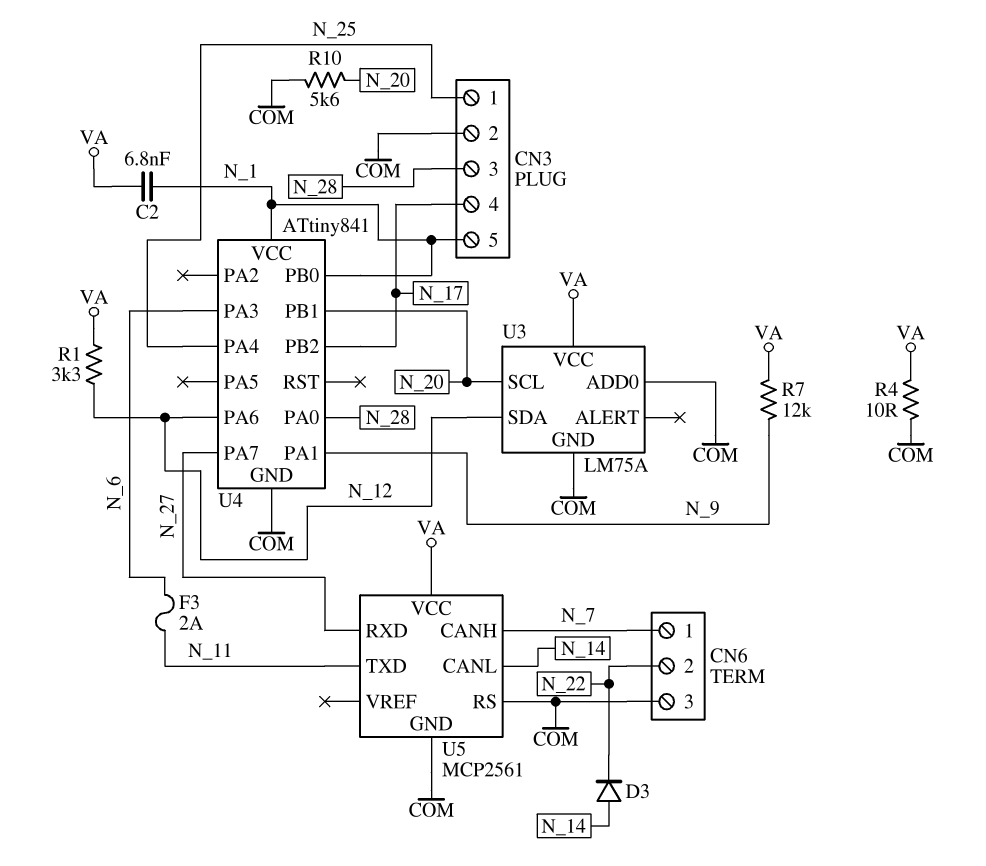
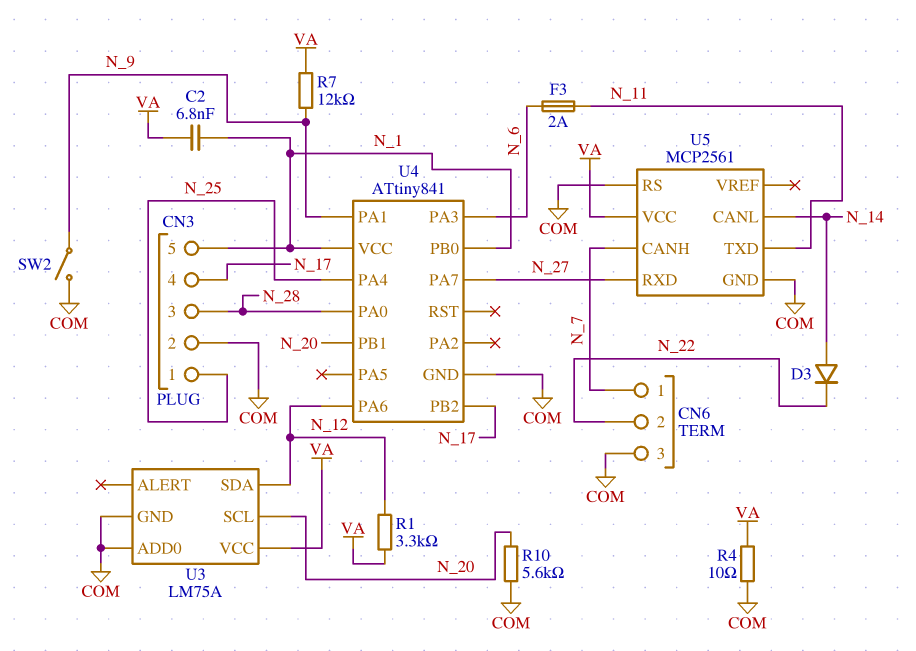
SW2: none -> switch (COM, N_9)

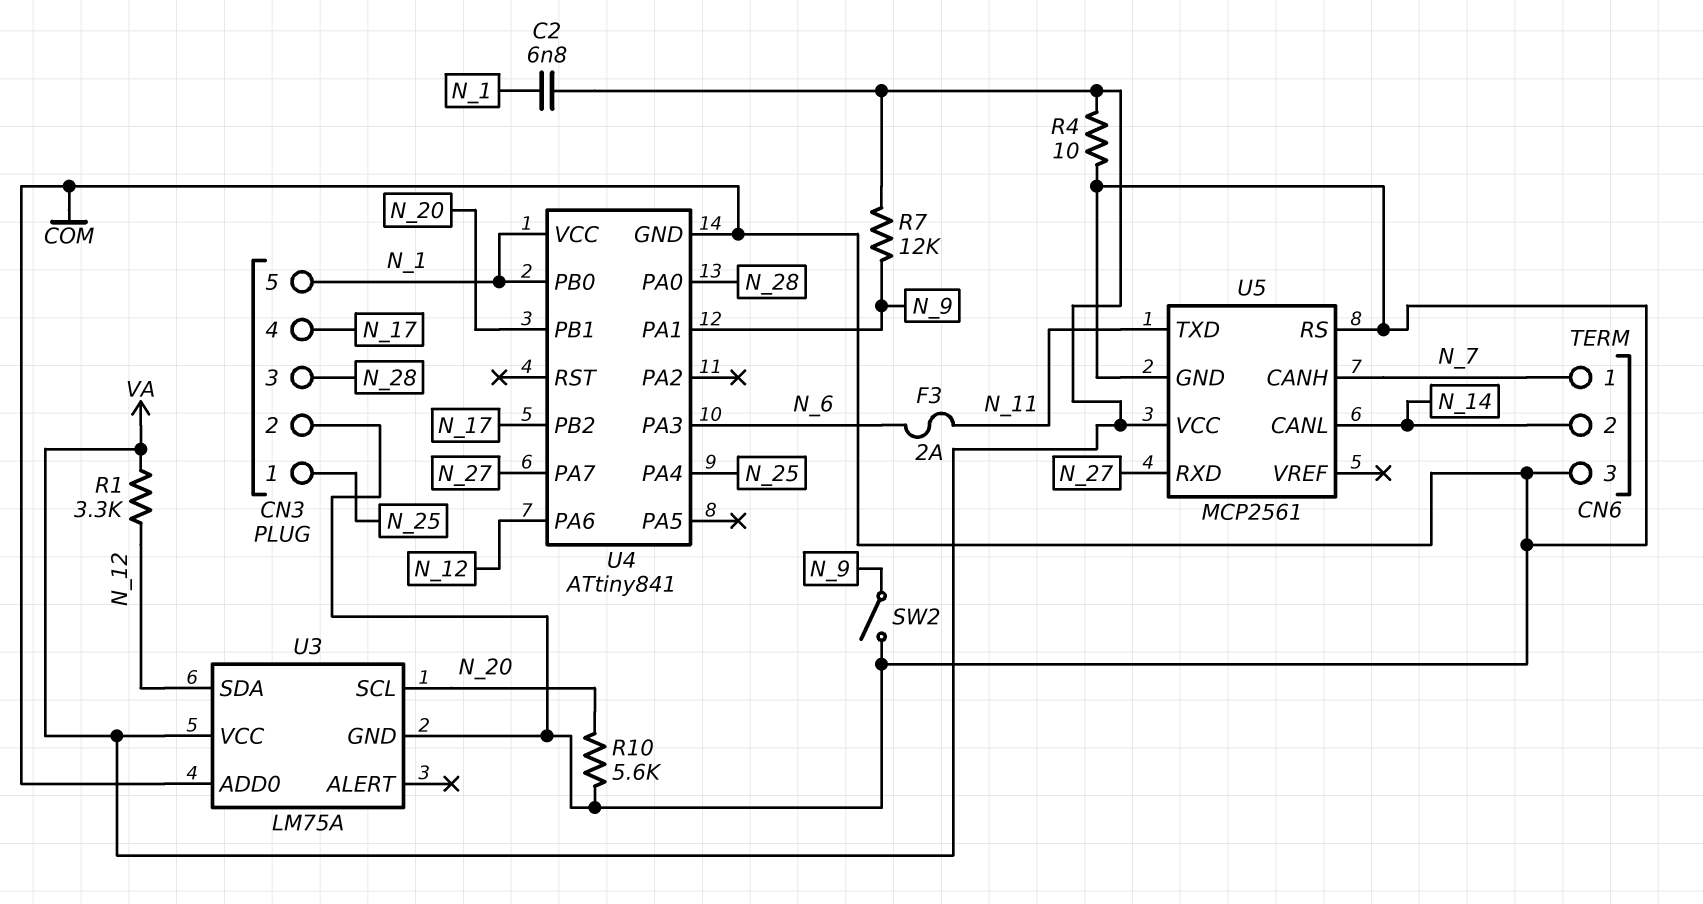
CN6 pin 2: N_22 -> N_14
D3: diode (A N_14, K N_22) -> none

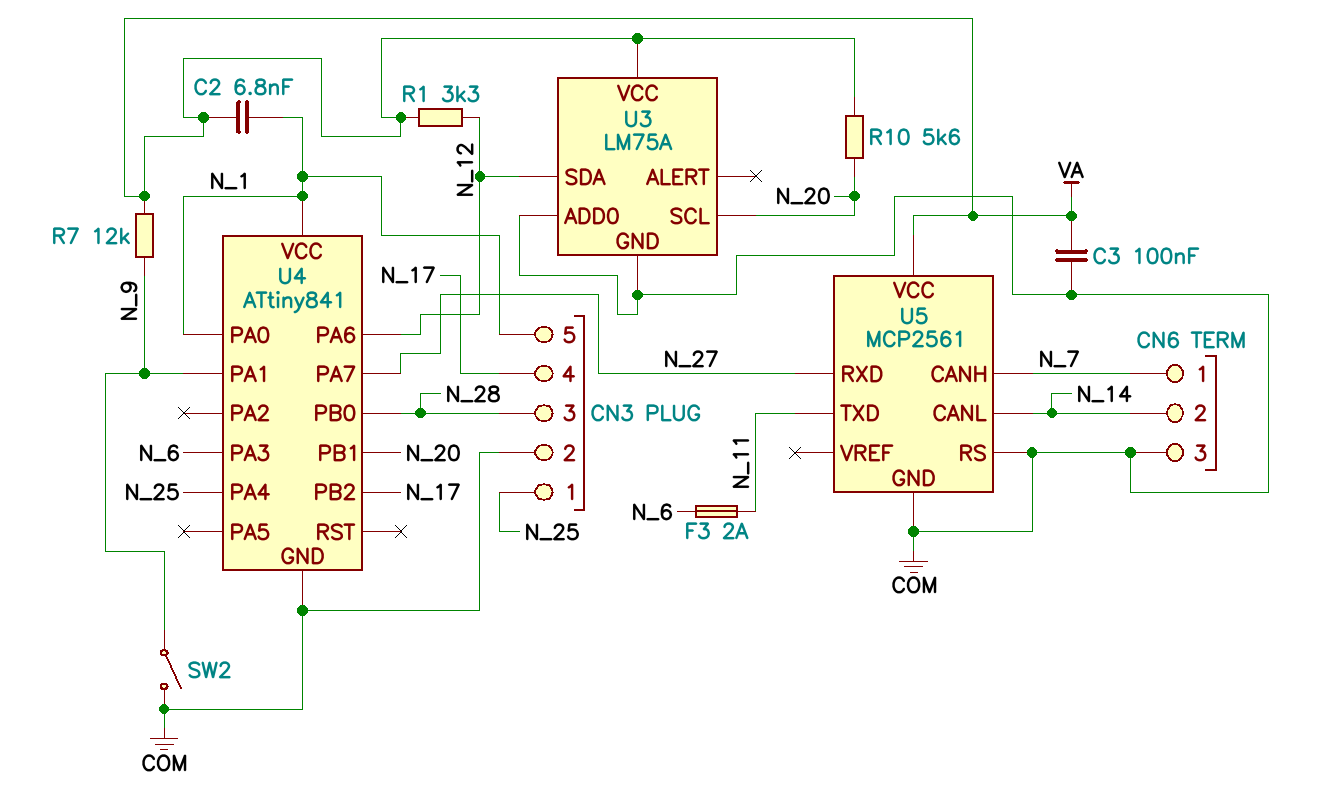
C3: none -> 100nF (COM, VA)
R4: 10 (COM, VA) -> none
R10: 5.6k (COM, N_20) -> 5.6k (N_20, VA)
U4 pin PA0: N_28 -> N_1
U4 pin PB0: N_1 -> N_28

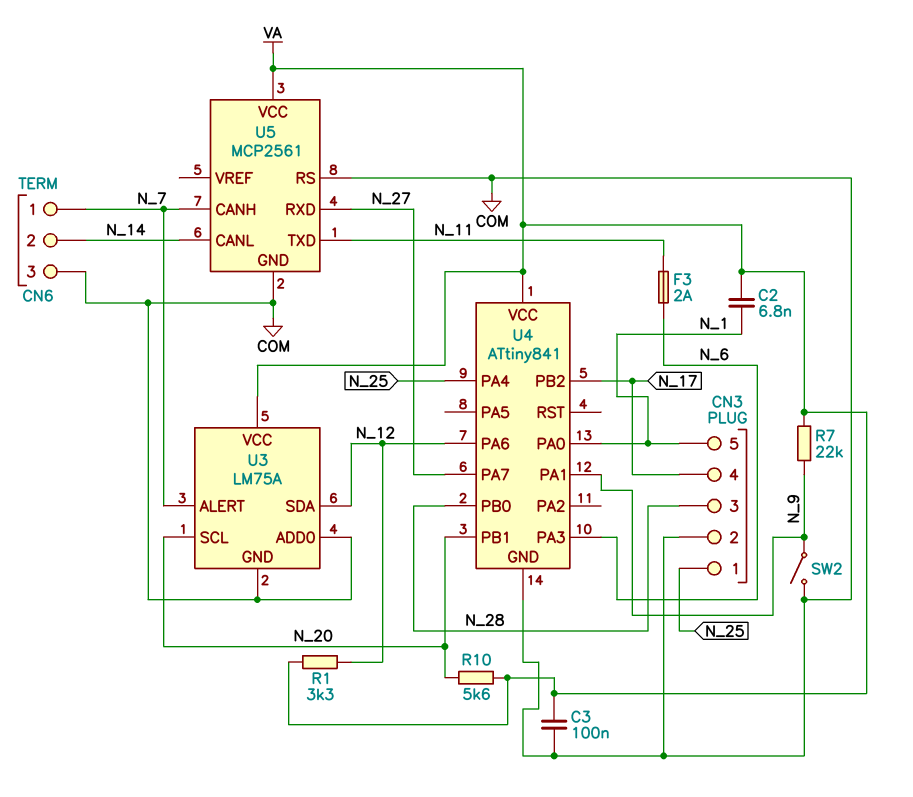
R7: 12k (N_9, VA) -> 22k (N_9, VA)
U3 pin ALERT: none -> N_7
U4 pin VCC: N_1 -> VA

